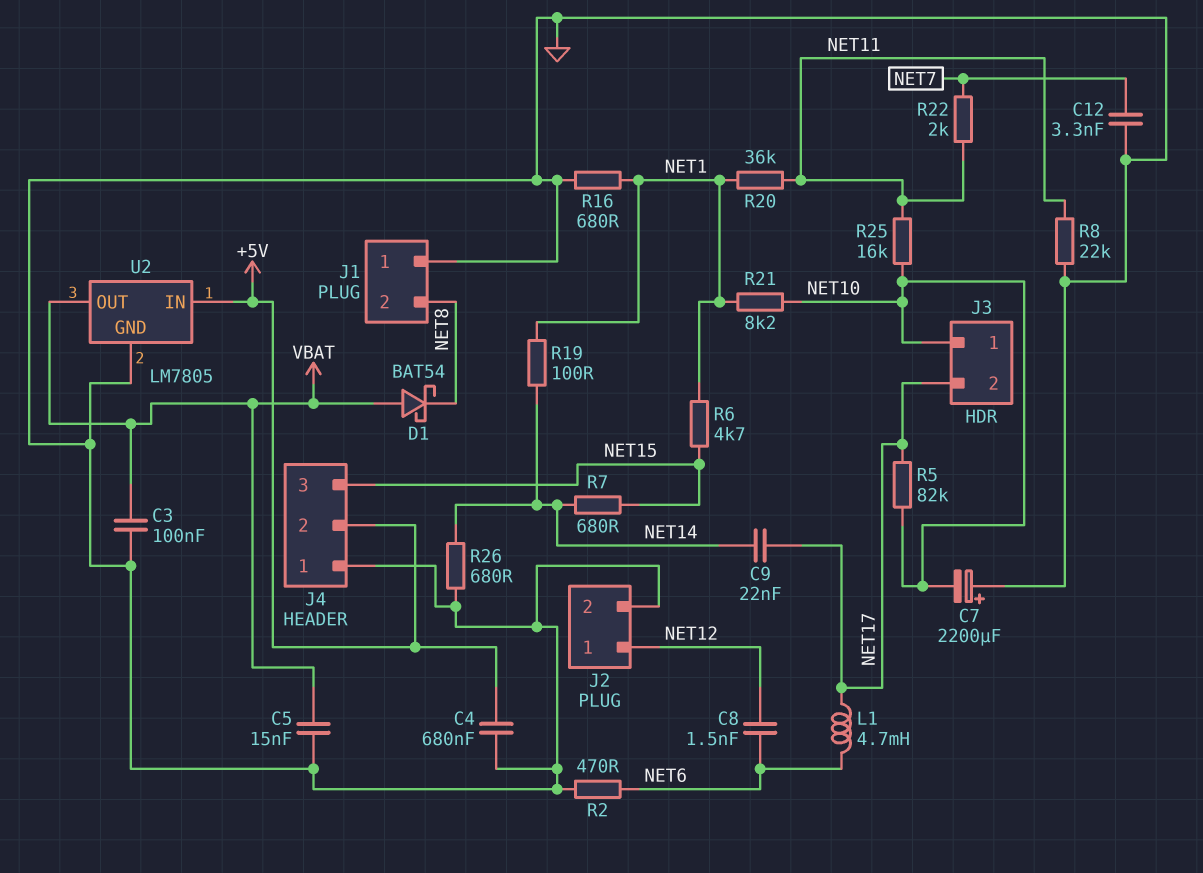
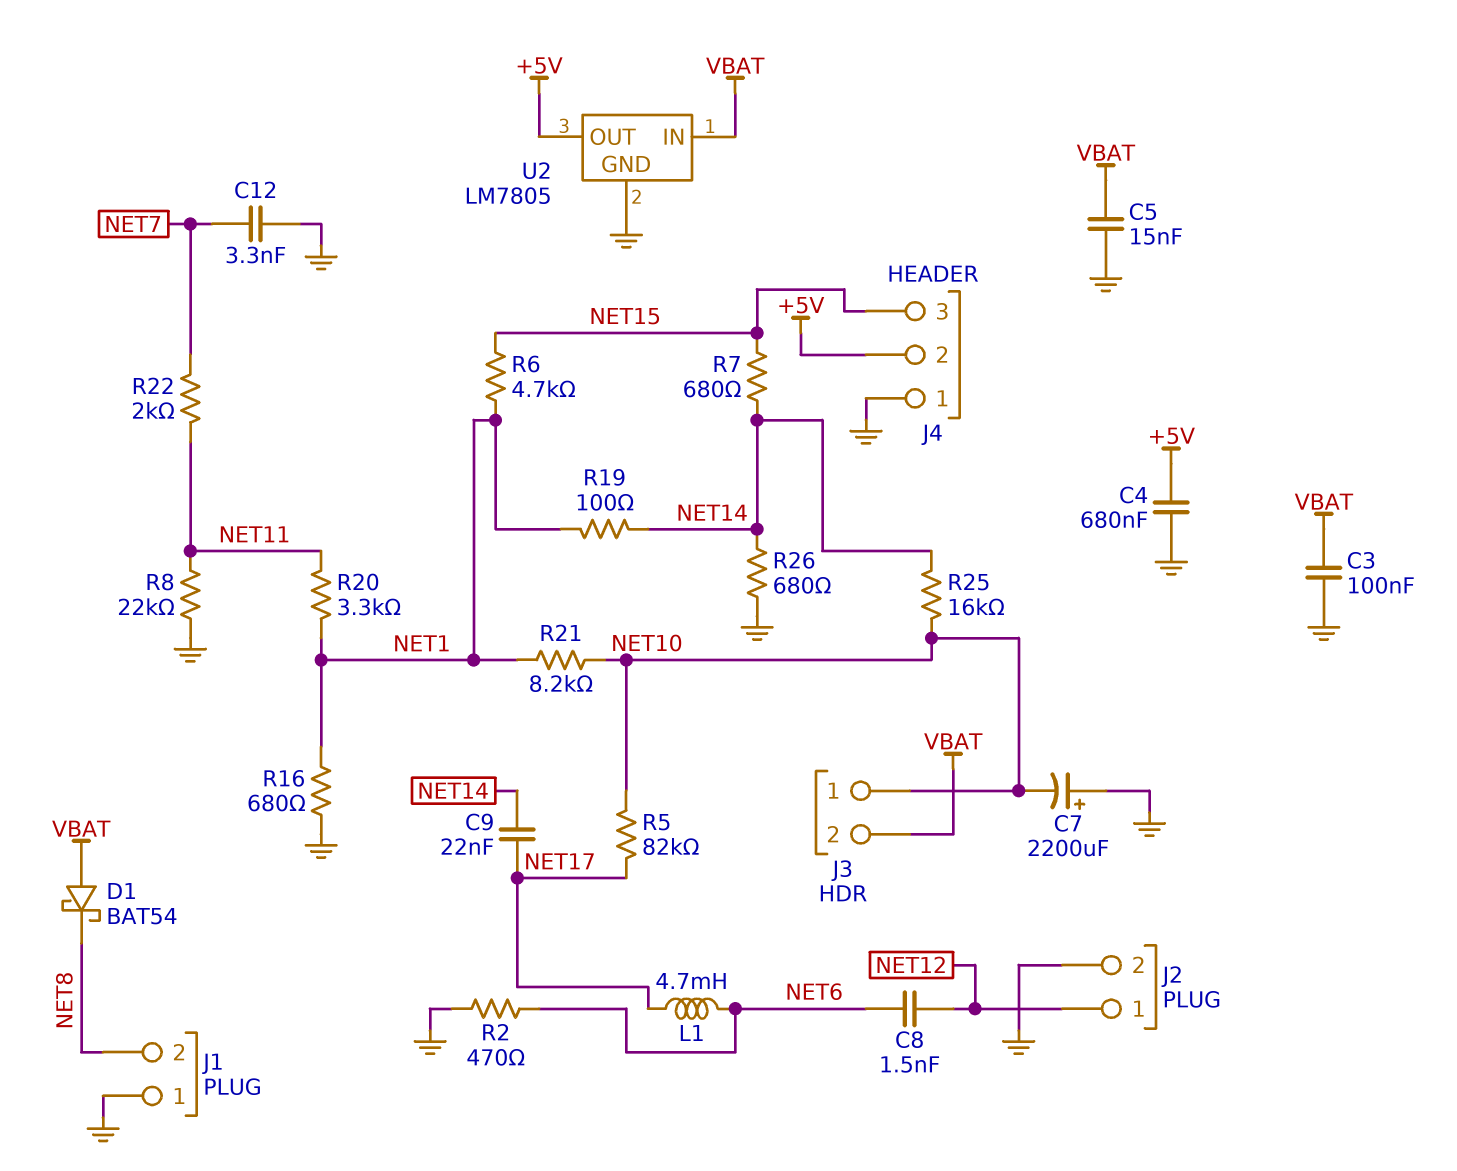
J3 pin 2: NET17 -> VBAT
R20: 36k (NET1, NET11) -> 3.3k (NET1, NET11)
R25: 16k (NET10, NET11) -> 16k (NET10, NET14)
U2 pin IN: +5V -> VBAT
U2 pin OUT: VBAT -> +5V

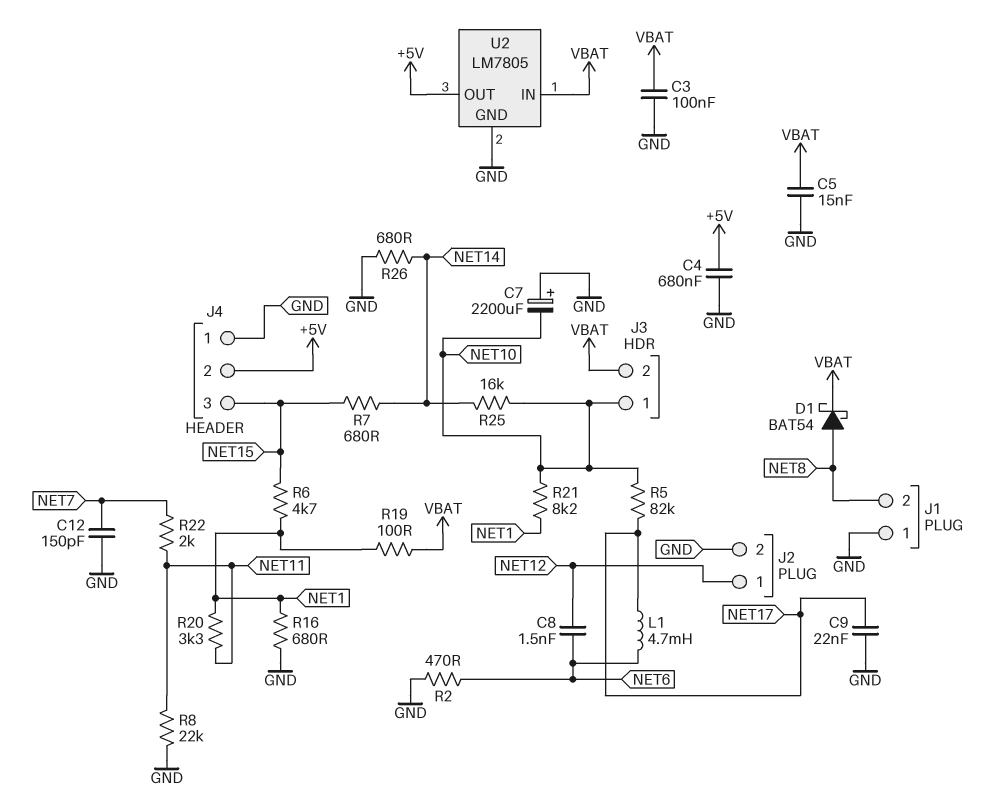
C9: 22nF (NET14, NET17) -> 22nF (GND, NET17)
C12: 3.3nF (GND, NET7) -> 150pF (GND, NET7)
D1: schottky BAT54 (A VBAT, K NET8) -> schottky BAT54 (A NET8, K VBAT)
R19: 100 (NET1, NET14) -> 100 (NET1, VBAT)

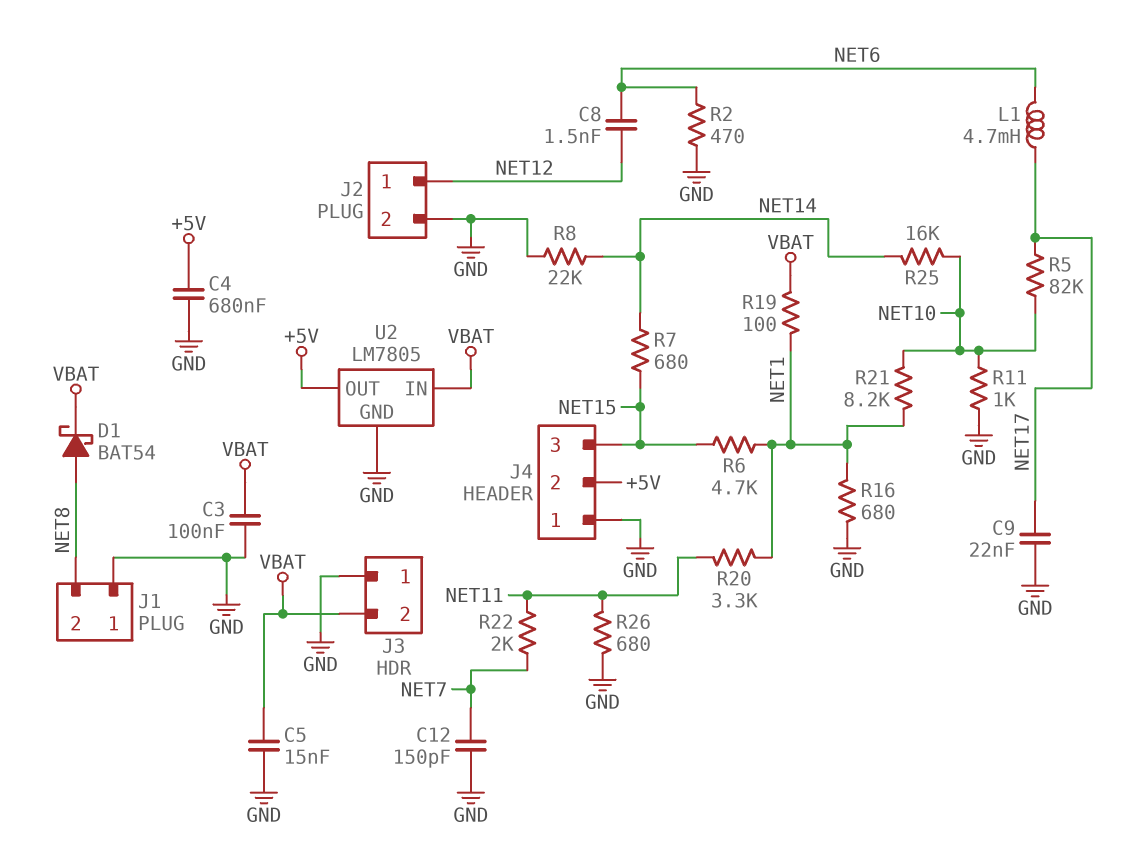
C7: 2200uF (plus GND, minus NET10) -> none
J3 pin 1: NET10 -> GND
R8: 22k (GND, NET11) -> 22k (GND, NET14)
R11: none -> 1k (GND, NET10)
R26: 680 (GND, NET14) -> 680 (GND, NET11)

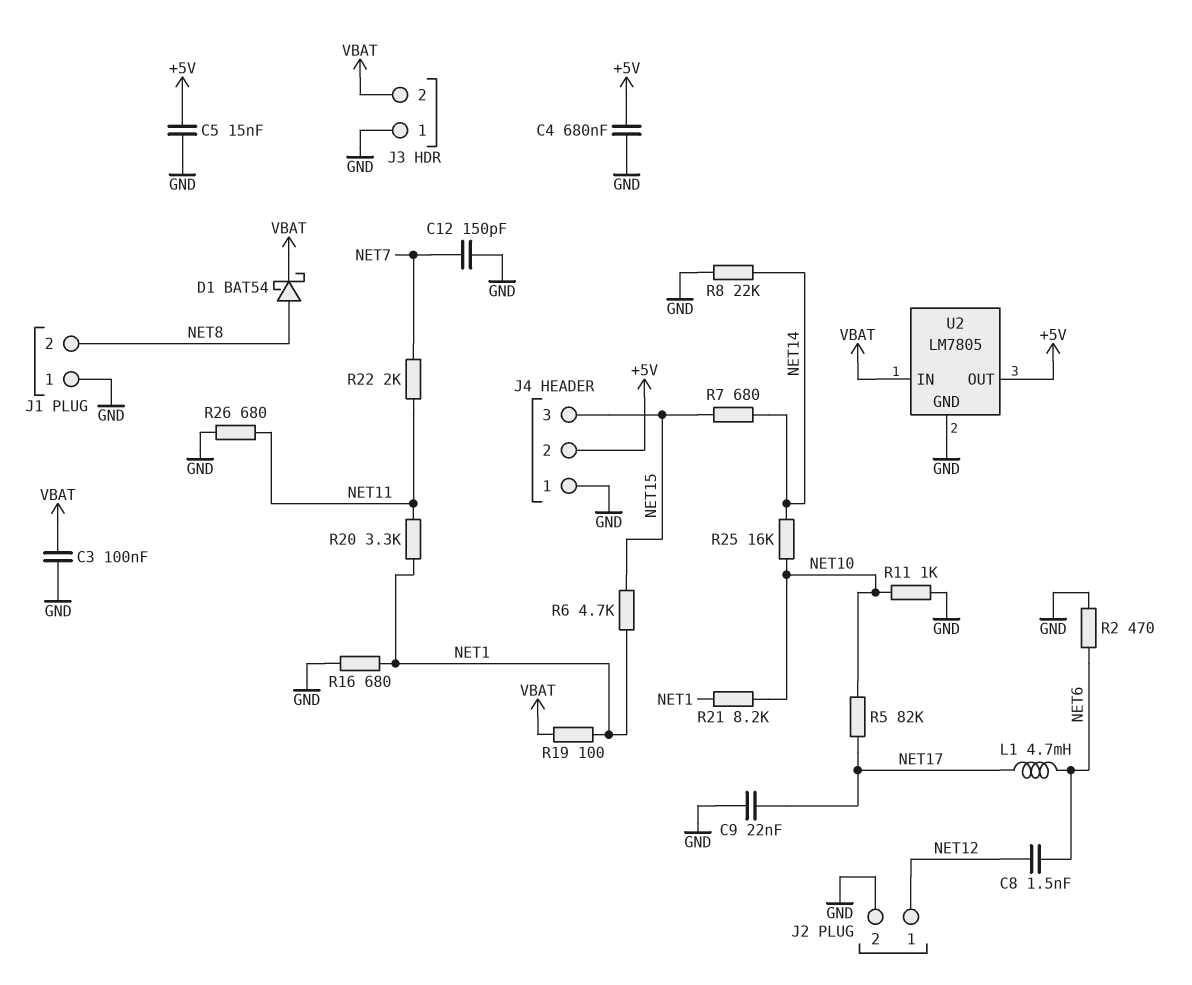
C5: 15nF (GND, VBAT) -> 15nF (+5V, GND)

